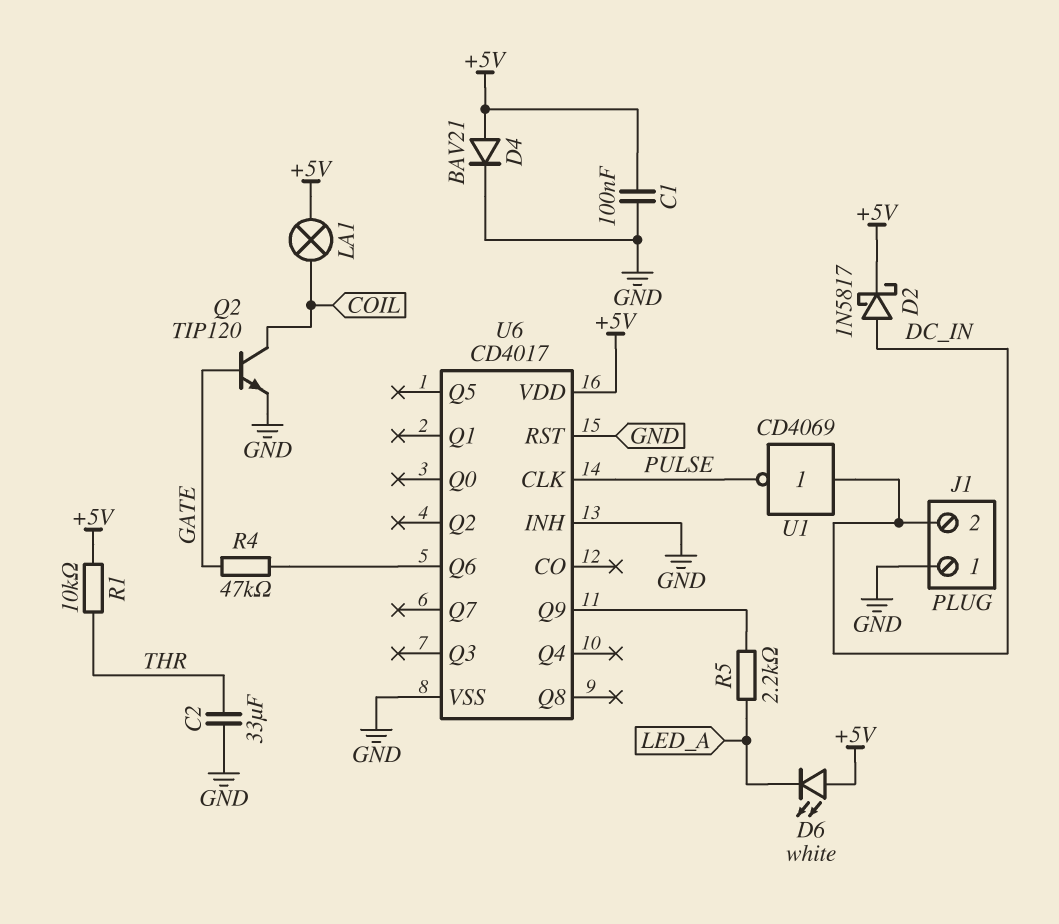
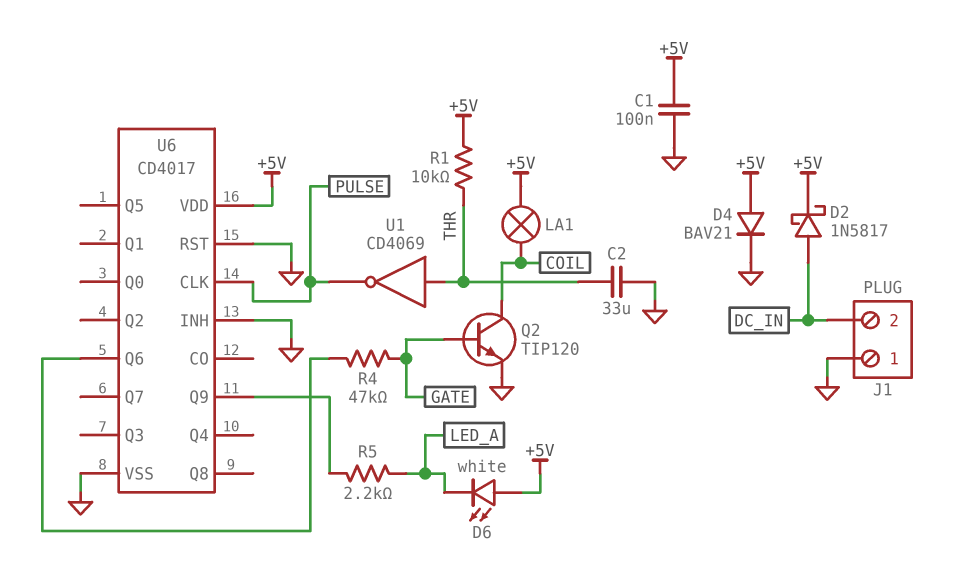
U1: NOT CD4069 (in DC_IN, out PULSE) -> NOT CD4069 (in THR, out PULSE)

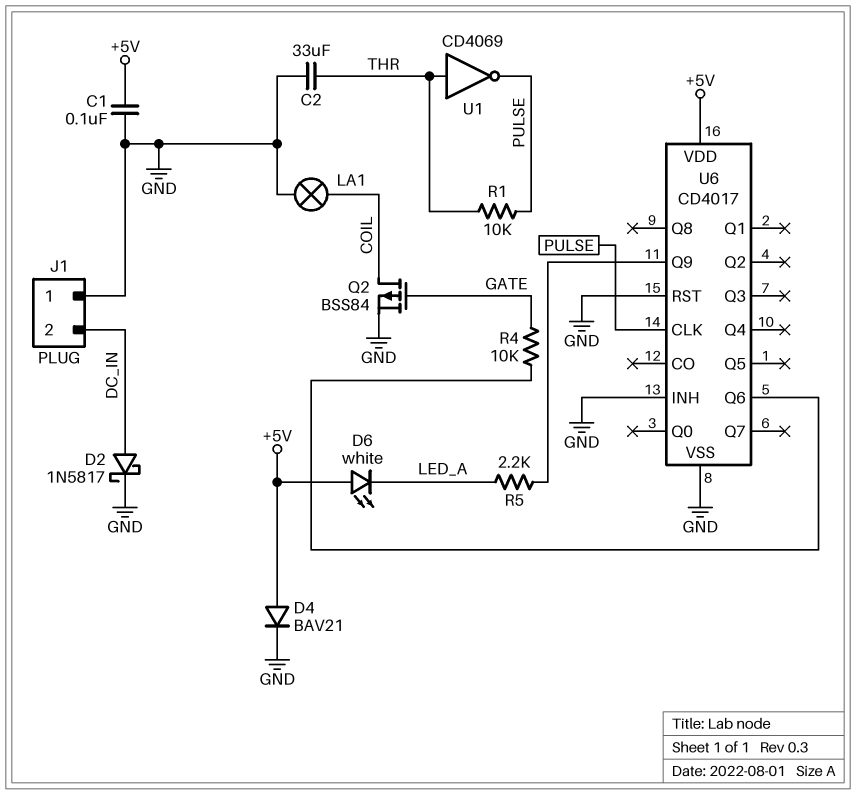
D2: schottky 1N5817 (A DC_IN, K +5V) -> schottky 1N5817 (A DC_IN, K GND)
LA1: lamp (+5V, COIL) -> lamp (COIL, GND)
Q2: NPN TIP120 (B GATE, C COIL, E GND) -> PMOS BSS84 (G GATE, D COIL, S GND)
R1: 10k (+5V, THR) -> 10k (PULSE, THR)
R4: 47k (GATE, U6/Q6) -> 10k (GATE, U6/Q6)

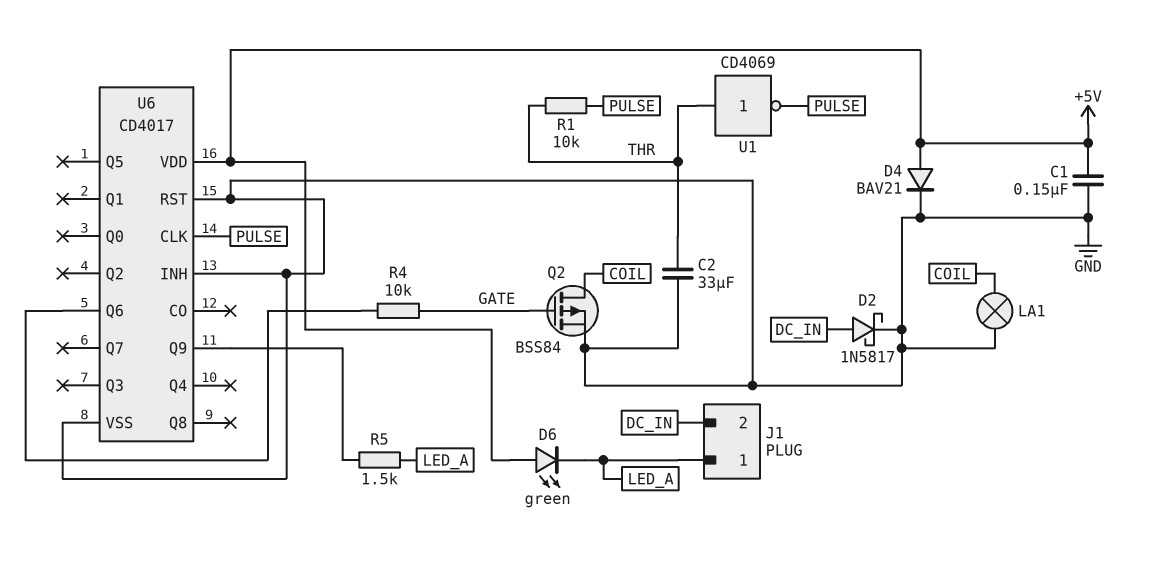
C1: 100nF (+5V, GND) -> 150nF (+5V, GND)
D6: LED white (A +5V, K LED_A) -> LED green (A +5V, K LED_A)
J1 pin 1: GND -> LED_A
R5: 2.2k (LED_A, U6/Q9) -> 1.5k (LED_A, U6/Q9)

